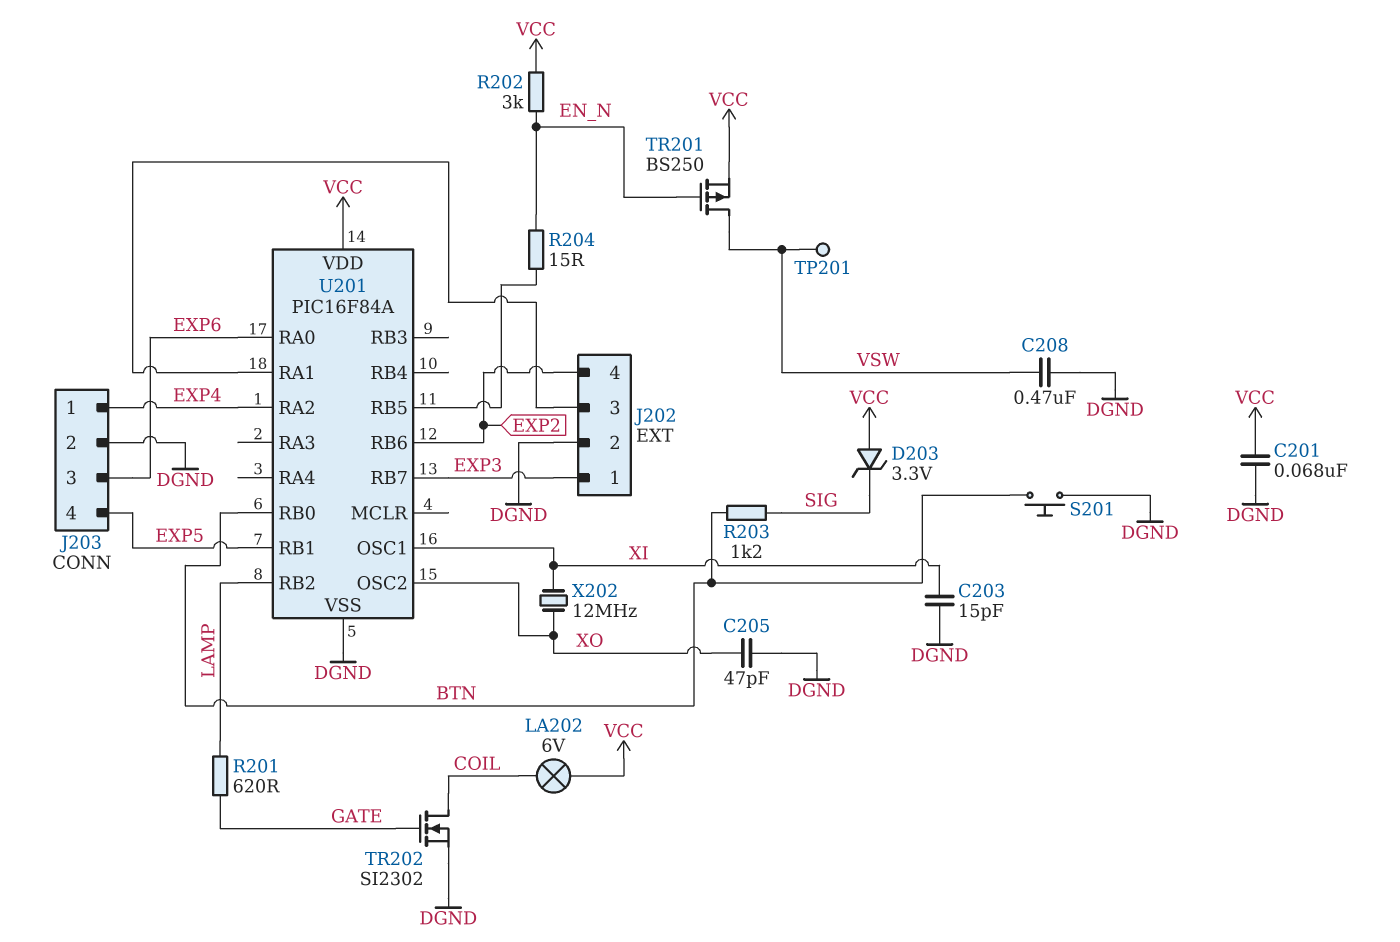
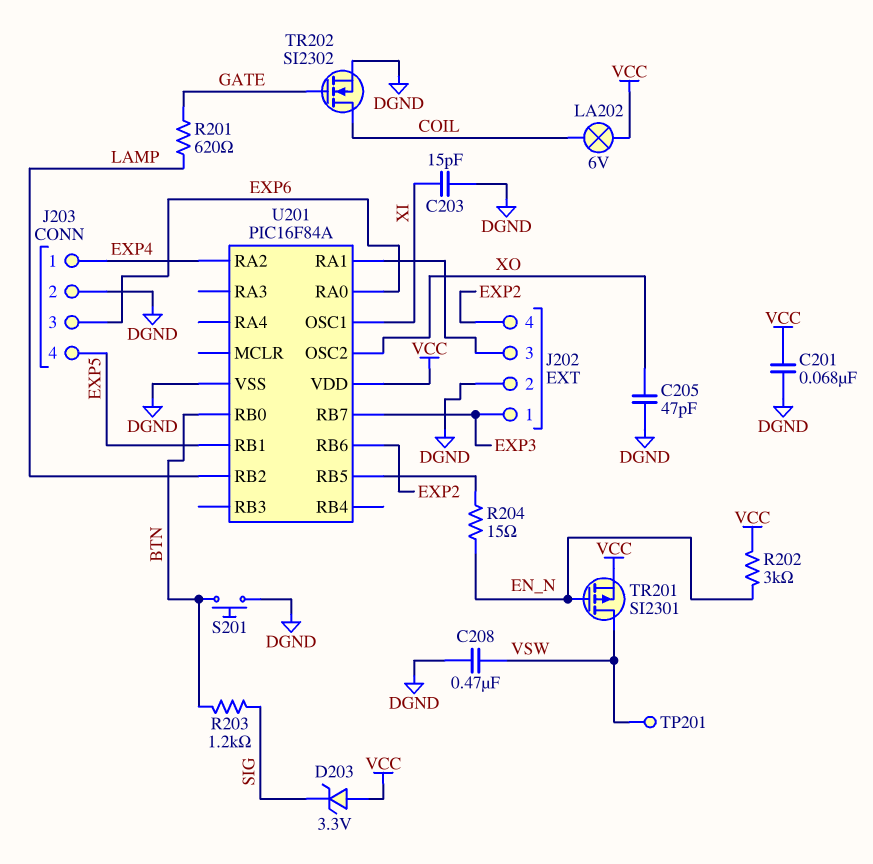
TR201: PMOS BS250 (G EN_N, D VSW, S VCC) -> PMOS SI2301 (G EN_N, D VSW, S VCC)
X202: 12MHz (XI, XO) -> none

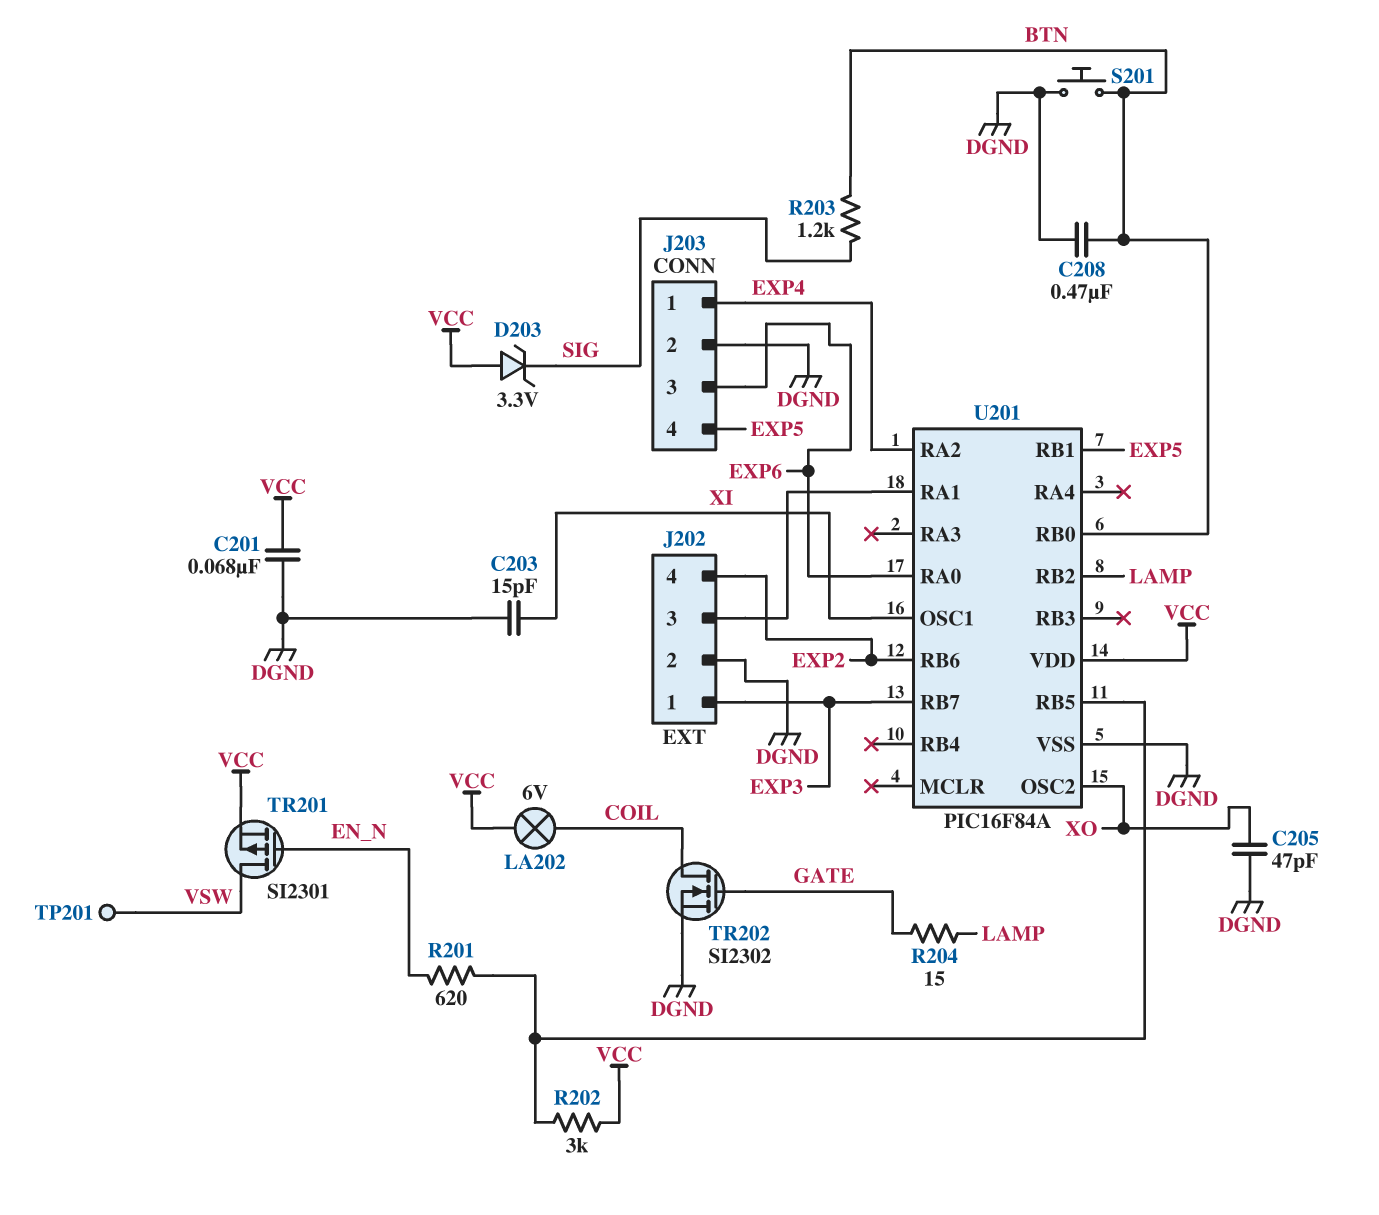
C208: 470nF (DGND, VSW) -> 470nF (BTN, DGND)
R201: 620 (GATE, LAMP) -> 620 (EN_N, U201/RB5)
R202: 3k (EN_N, VCC) -> 3k (U201/RB5, VCC)
R204: 15 (EN_N, U201/RB5) -> 15 (GATE, LAMP)

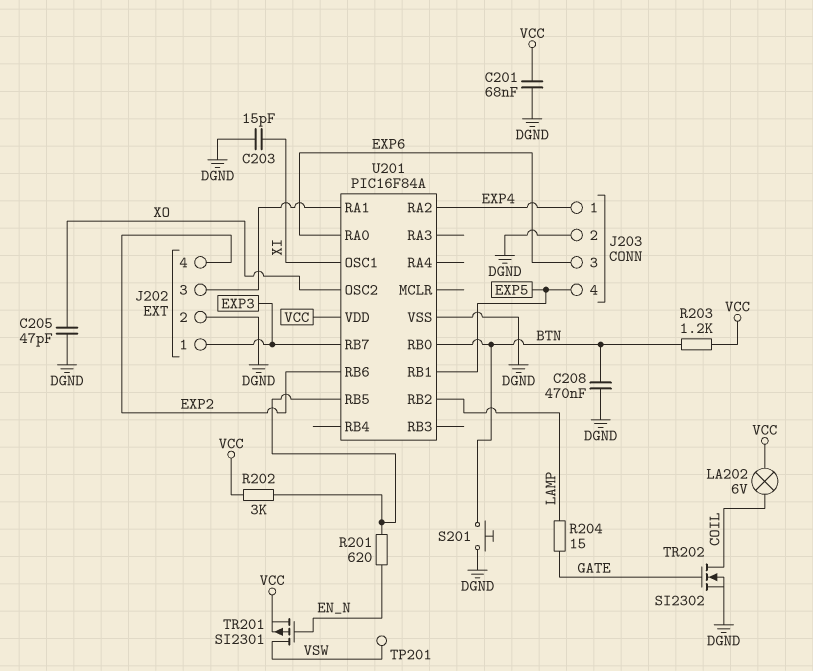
D203: zener 3.3V (A VCC, K SIG) -> none
R203: 1.2k (BTN, SIG) -> 1.2k (BTN, VCC)

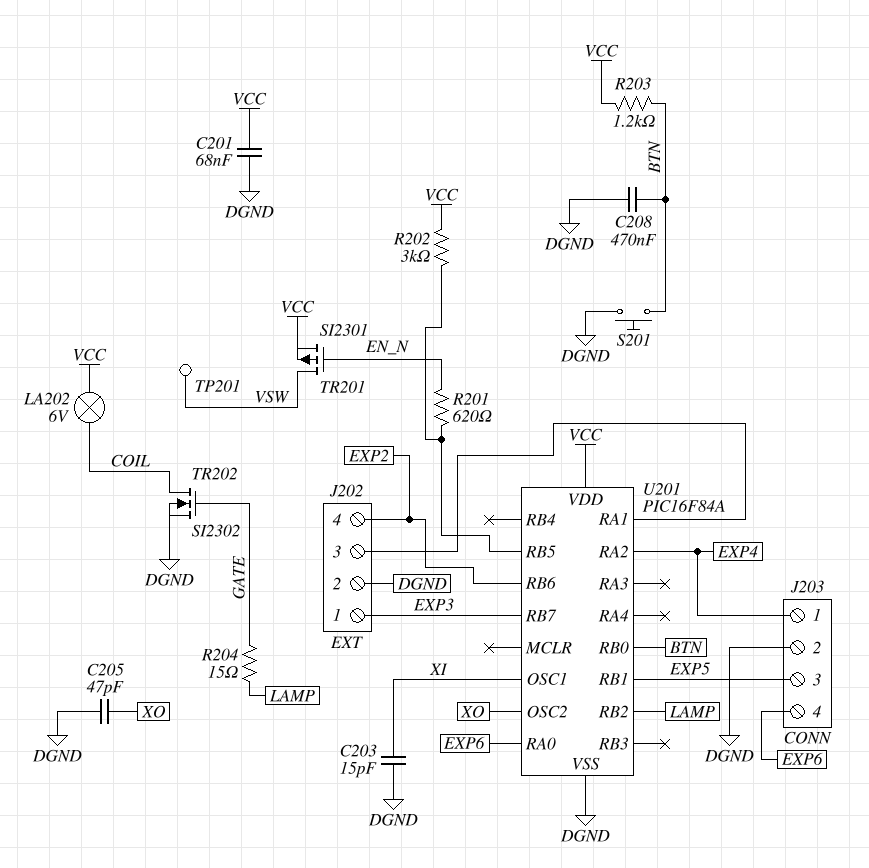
J203 pin 3: EXP6 -> EXP5
J203 pin 4: EXP5 -> EXP6

